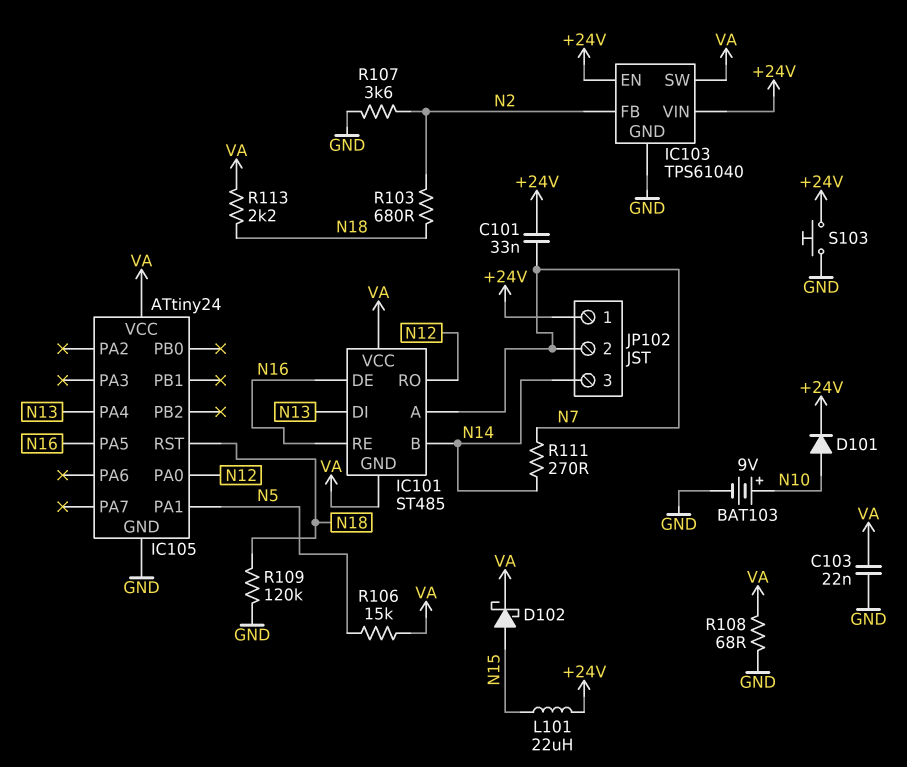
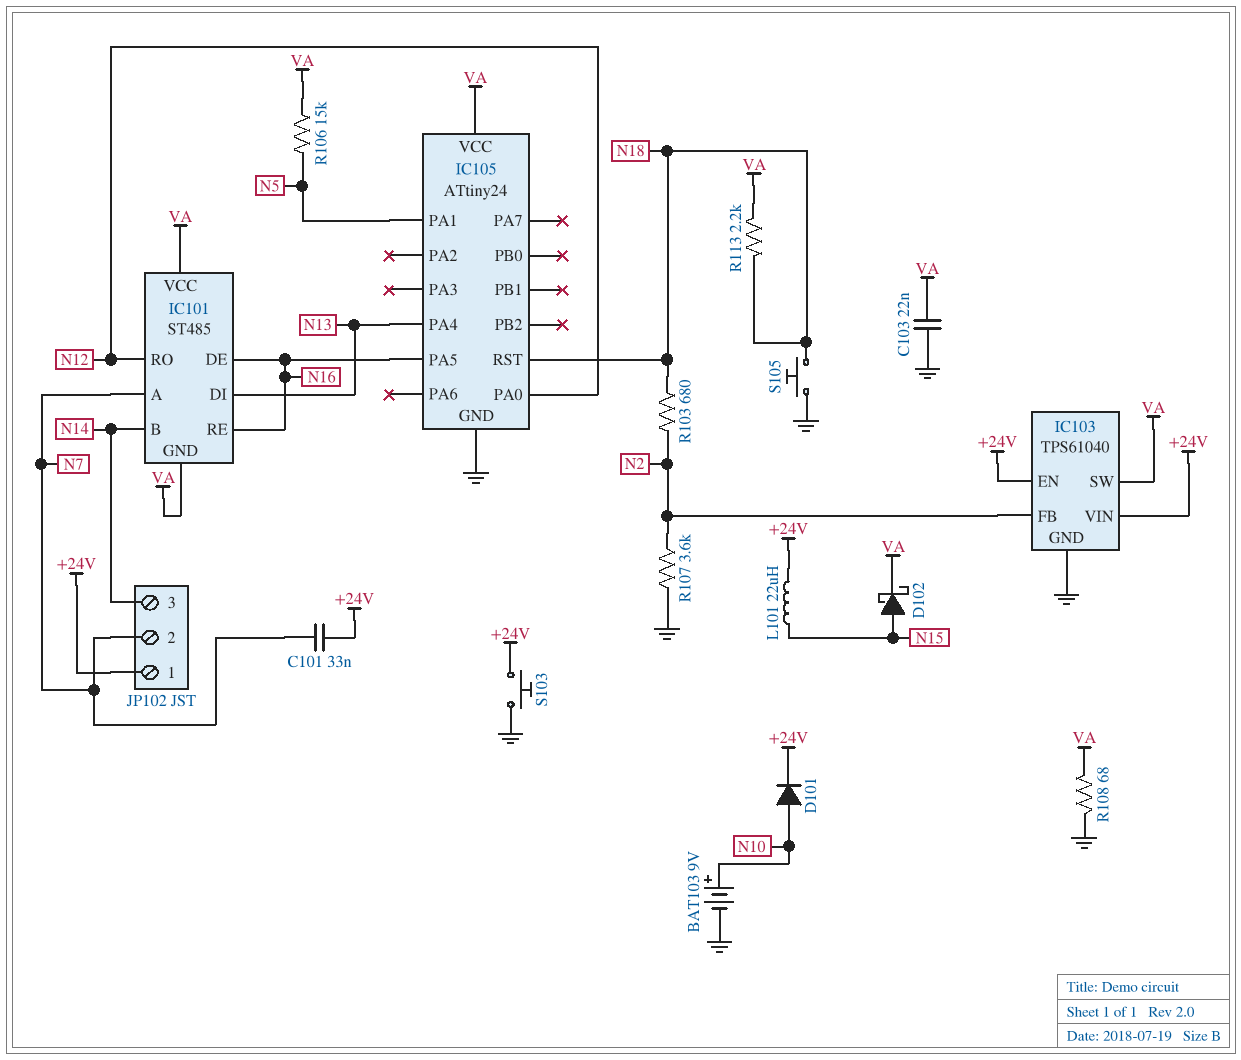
R109: 120k (GND, N18) -> none
R111: 270 (N7, N14) -> none
S105: none -> button (GND, N18)

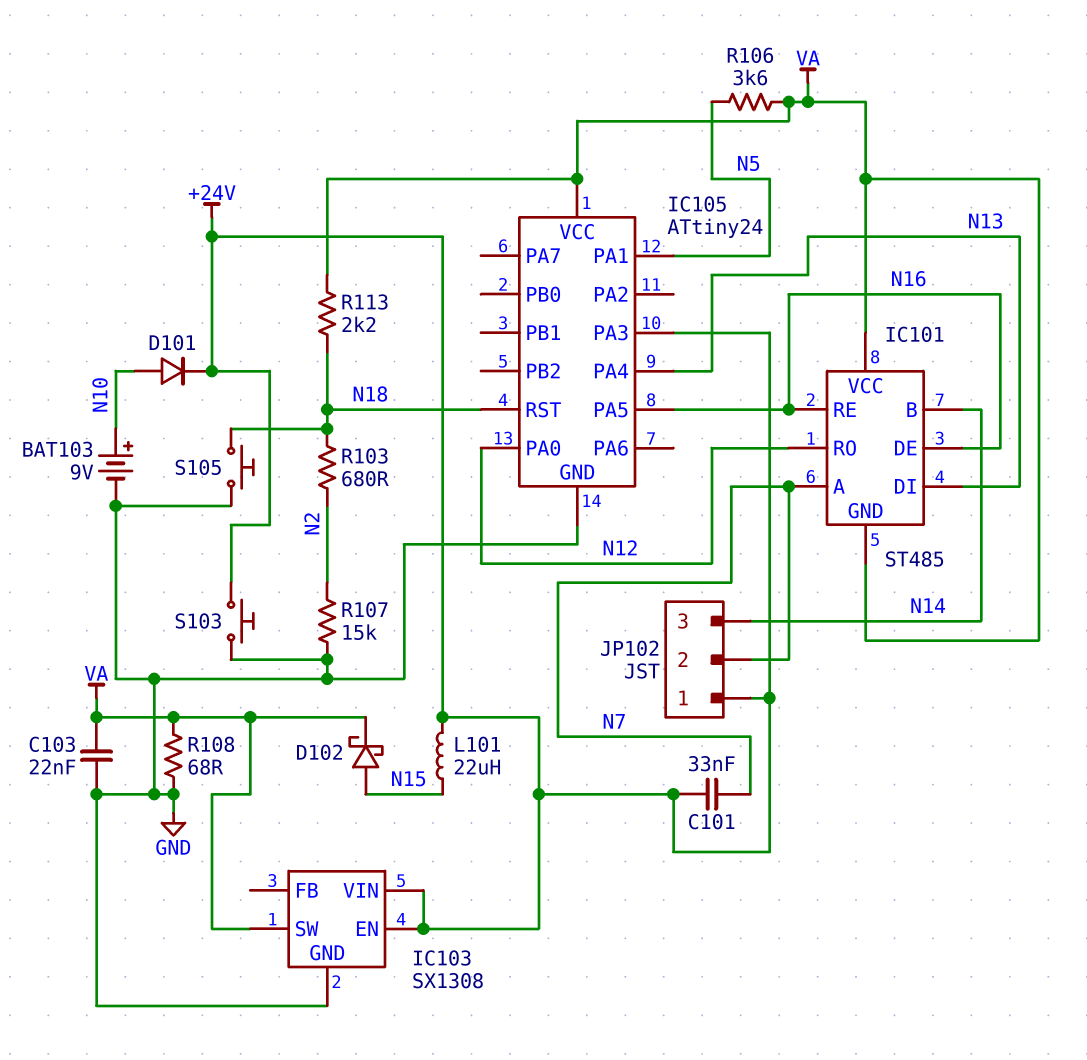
IC103: TPS61040 -> SX1308
IC103 pin FB: N2 -> none
IC105 pin PA3: none -> +24V
R106: 15k (N5, VA) -> 3.6k (N5, VA)
R107: 3.6k (GND, N2) -> 15k (GND, N2)

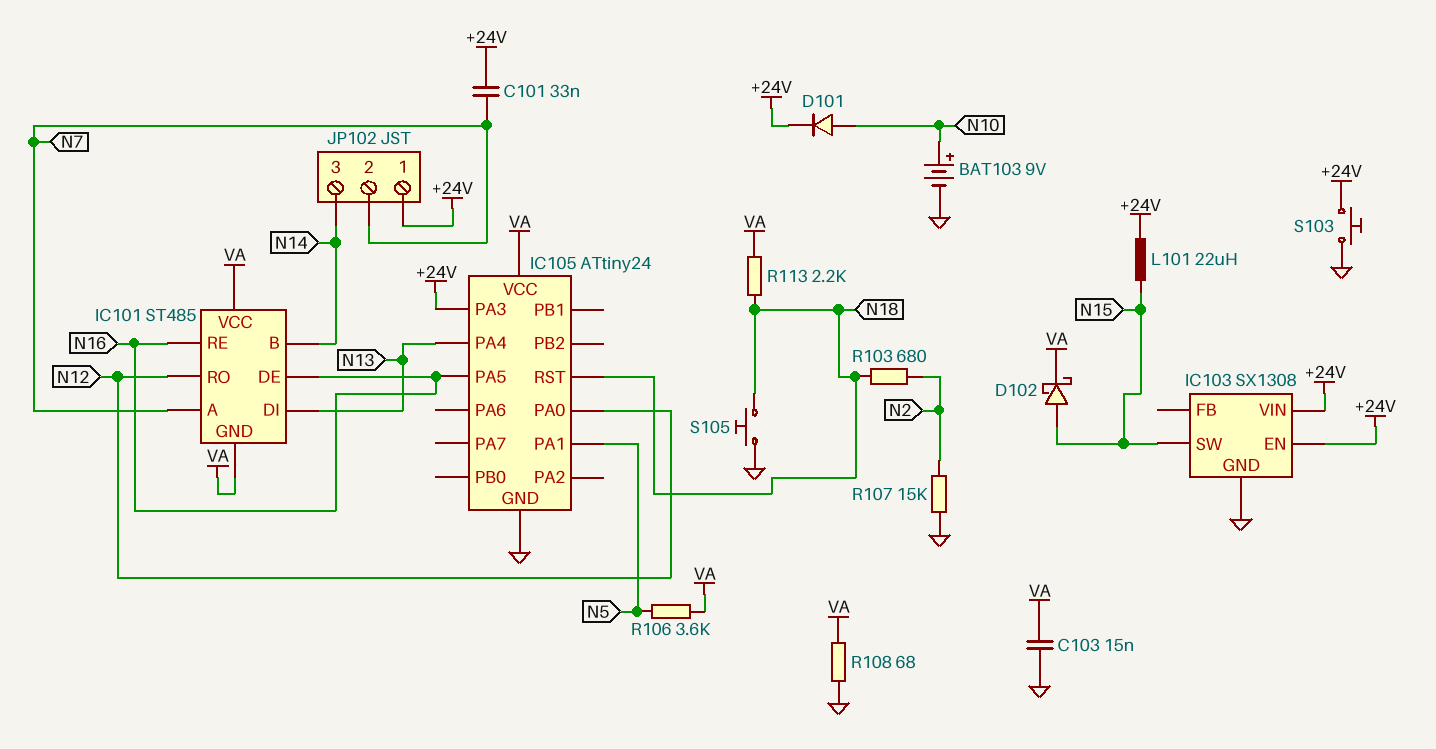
C103: 22nF (GND, VA) -> 15nF (GND, VA)
IC103 pin SW: VA -> N15

